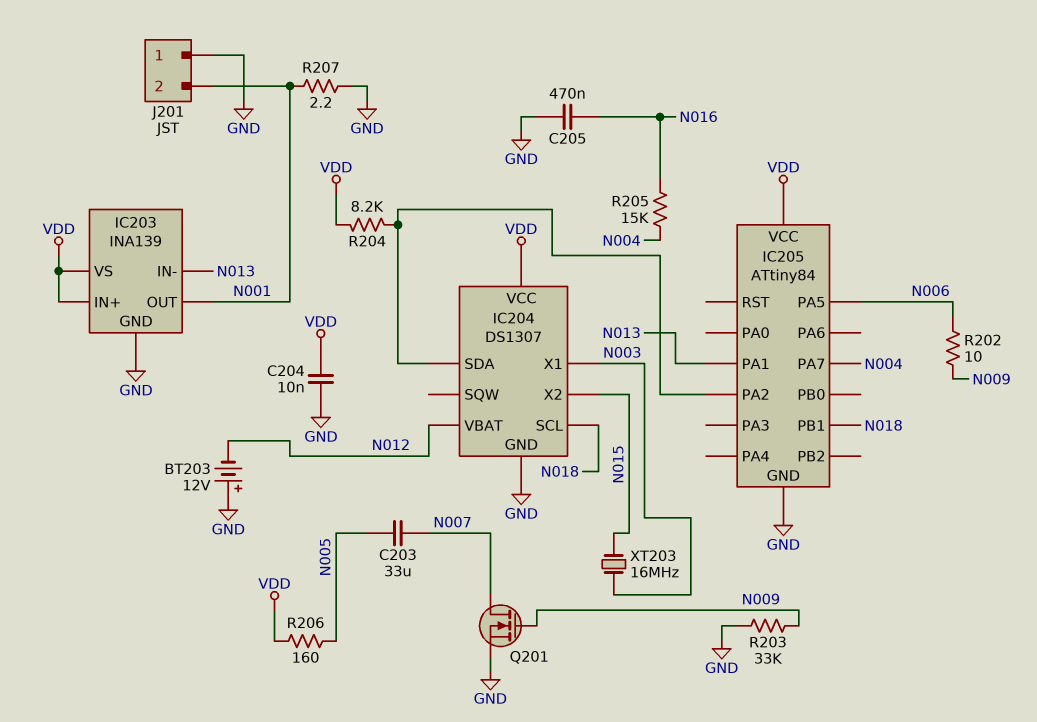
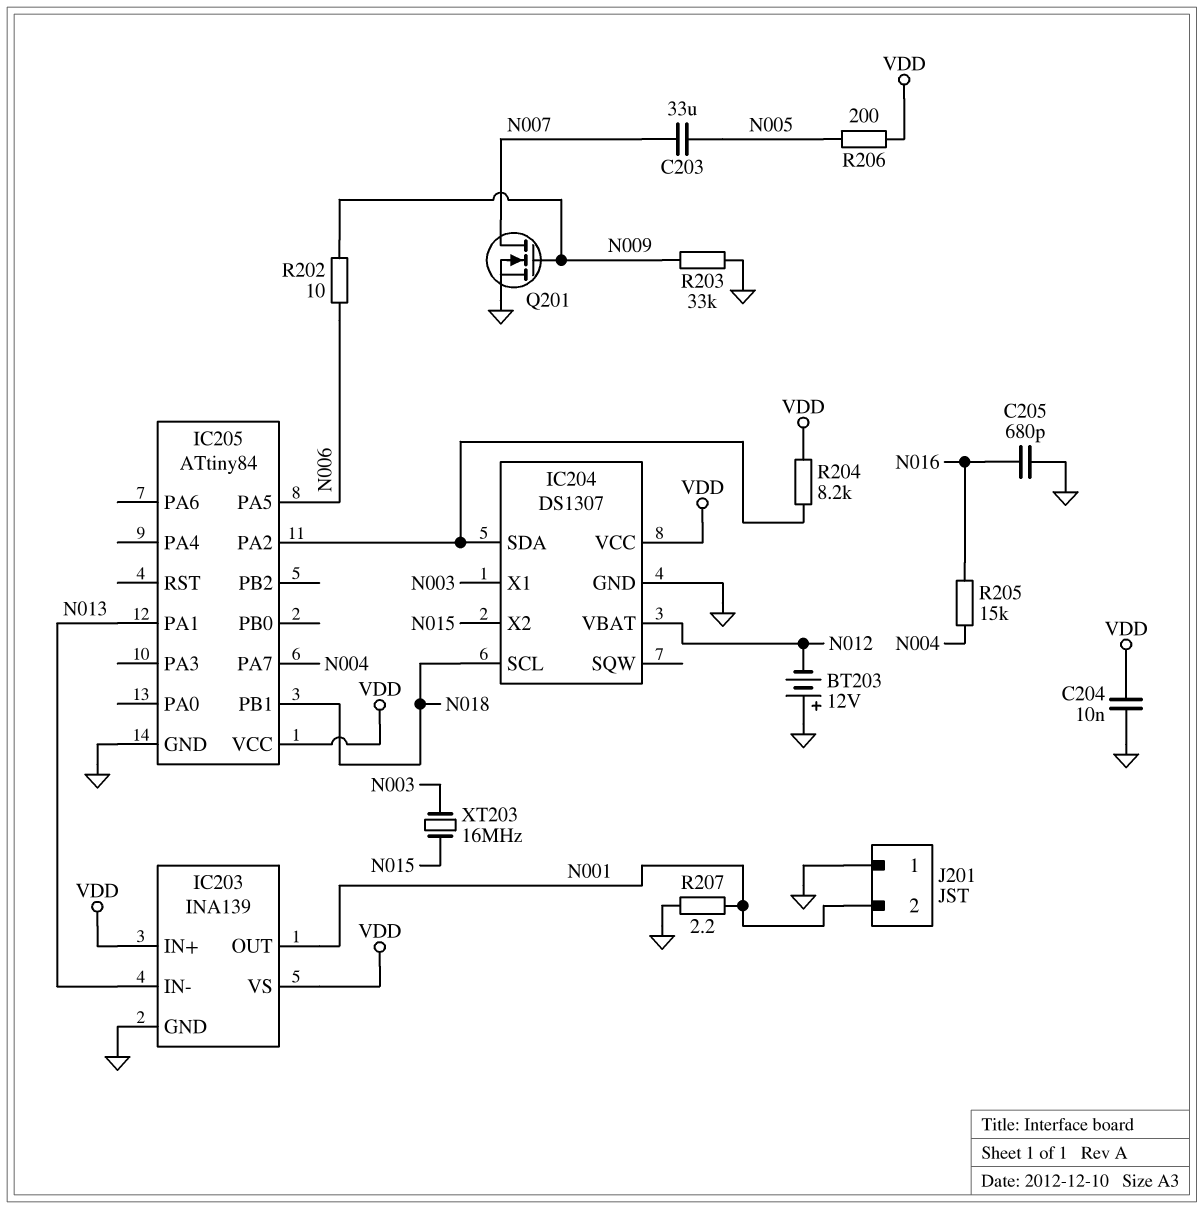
C205: 470nF (GND, N016) -> 680pF (GND, N016)
R206: 160 (N005, VDD) -> 200 (N005, VDD)

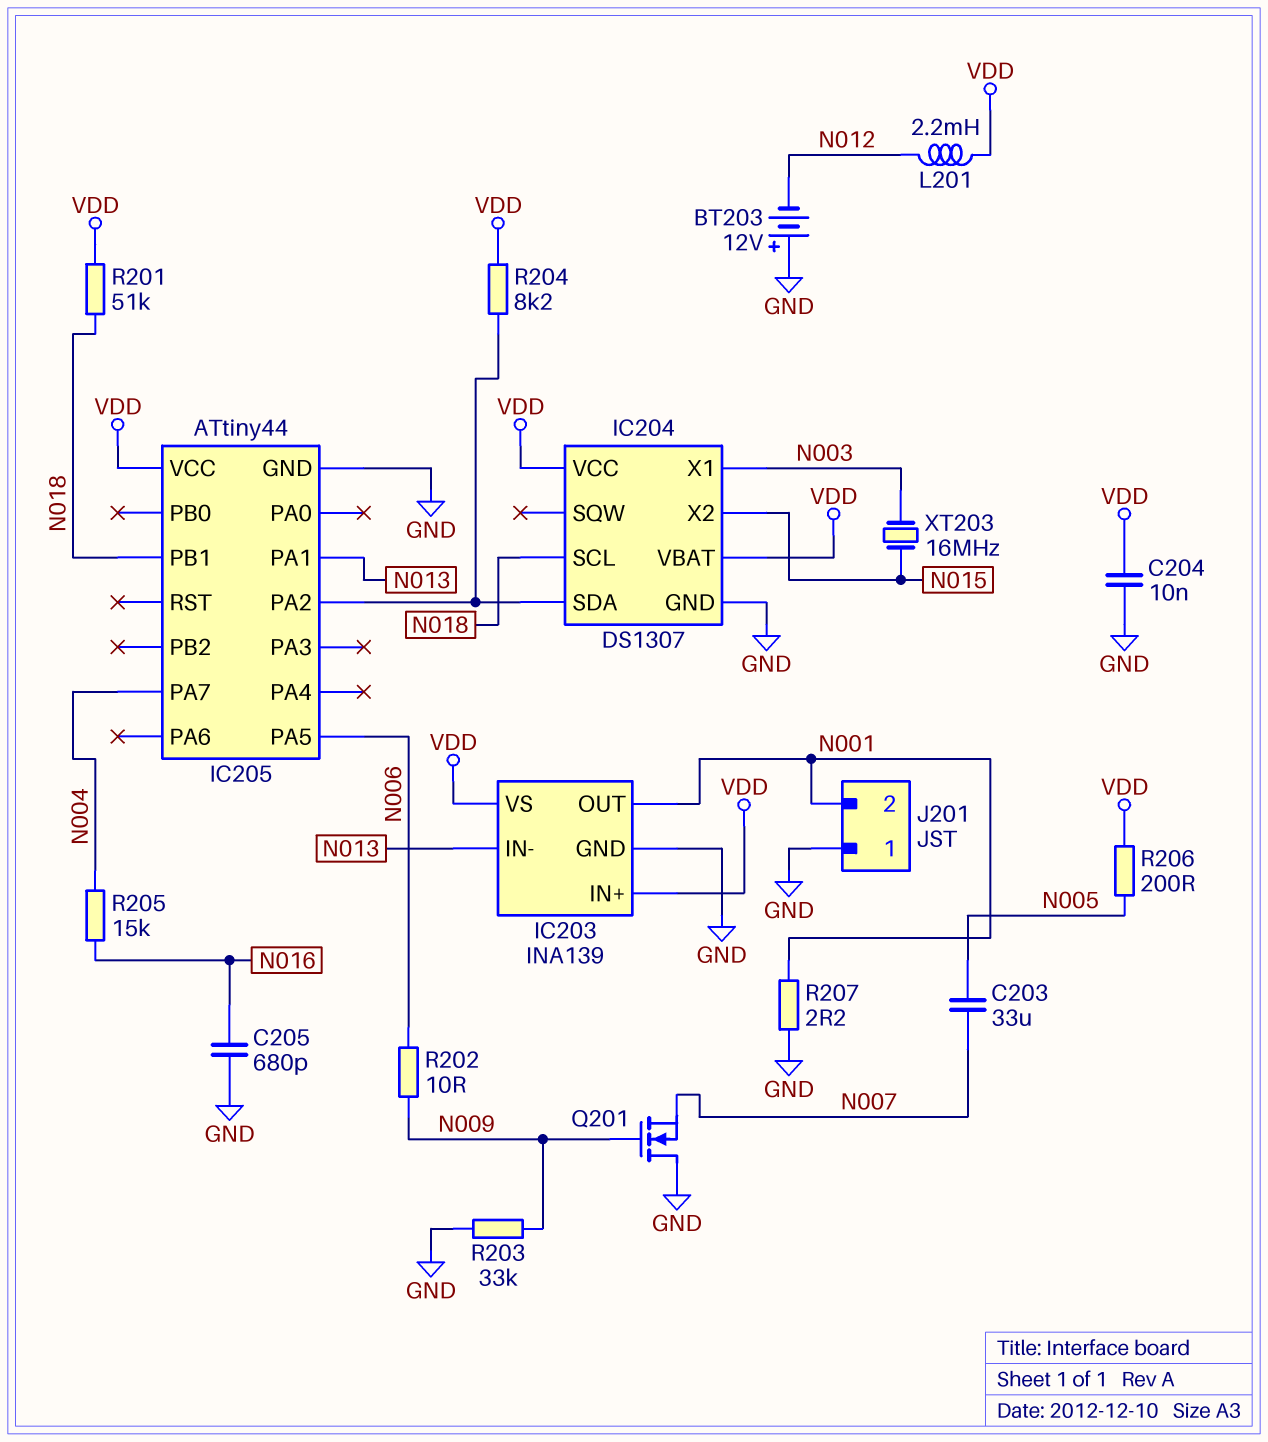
IC204 pin VBAT: N012 -> VDD
IC205: ATtiny84 -> ATtiny44
L201: none -> 2.2mH (N012, VDD)
Q201: NMOS (G N009, D N007, S GND) -> NMOS (G N009, D GND, S N007)
R201: none -> 51k (N018, VDD)

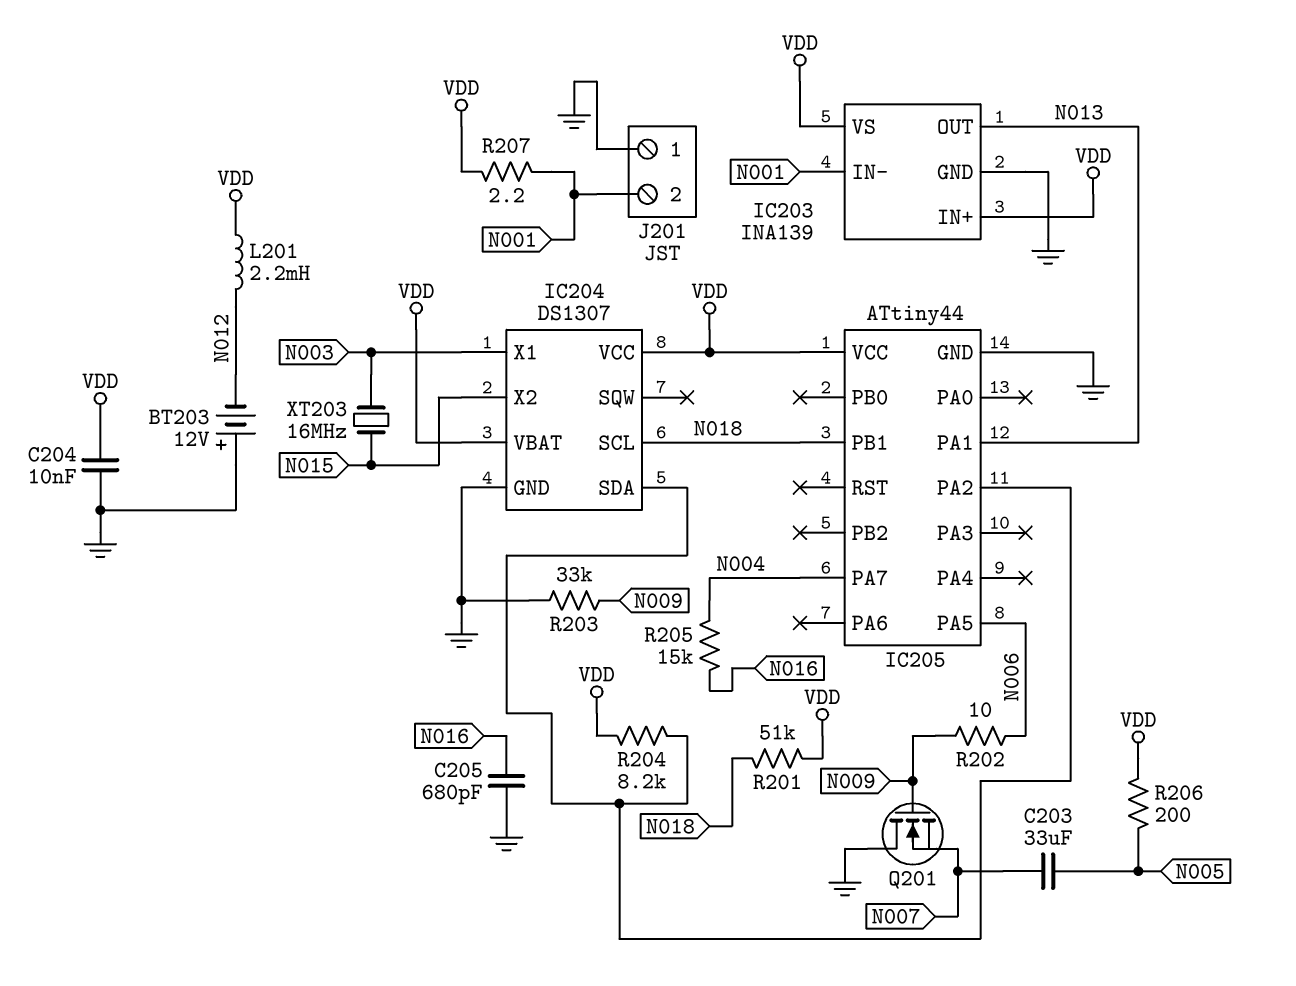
IC203 pin IN-: N013 -> N001
IC203 pin OUT: N001 -> N013
R207: 2.2 (GND, N001) -> 2.2 (N001, VDD)

